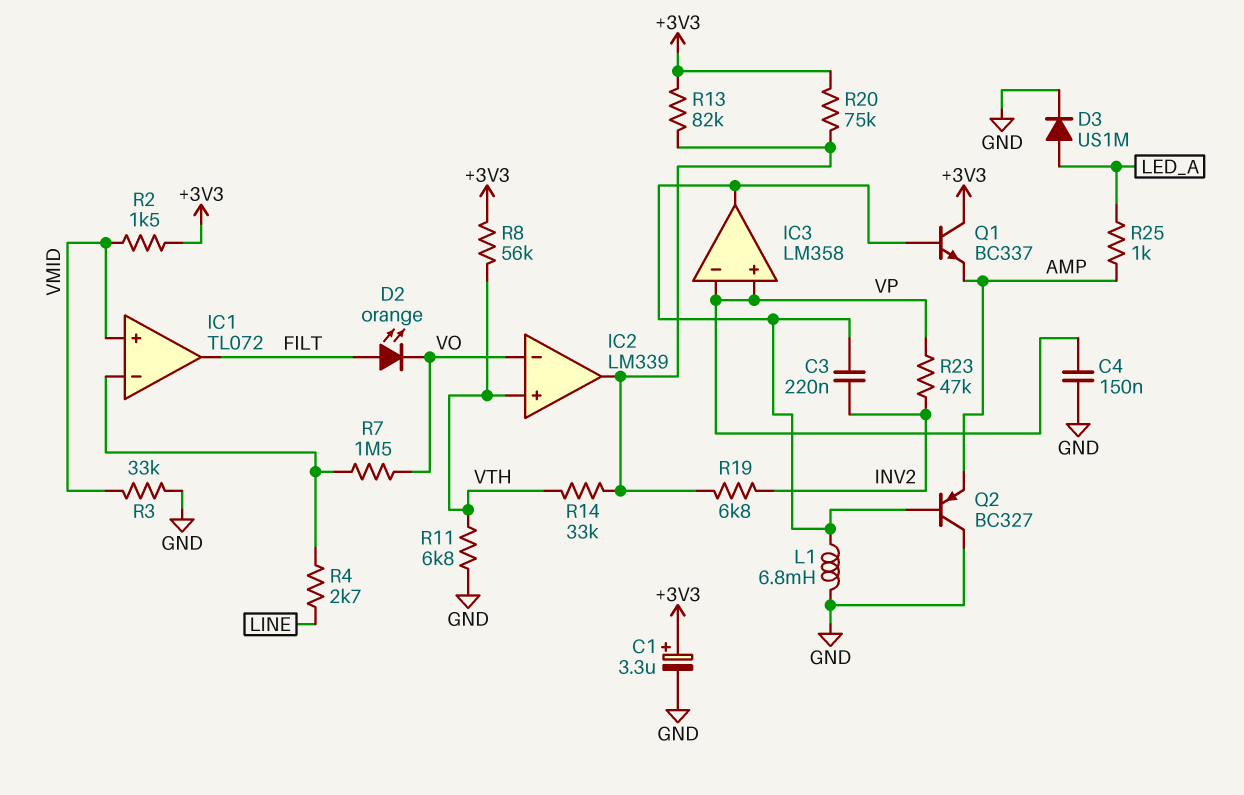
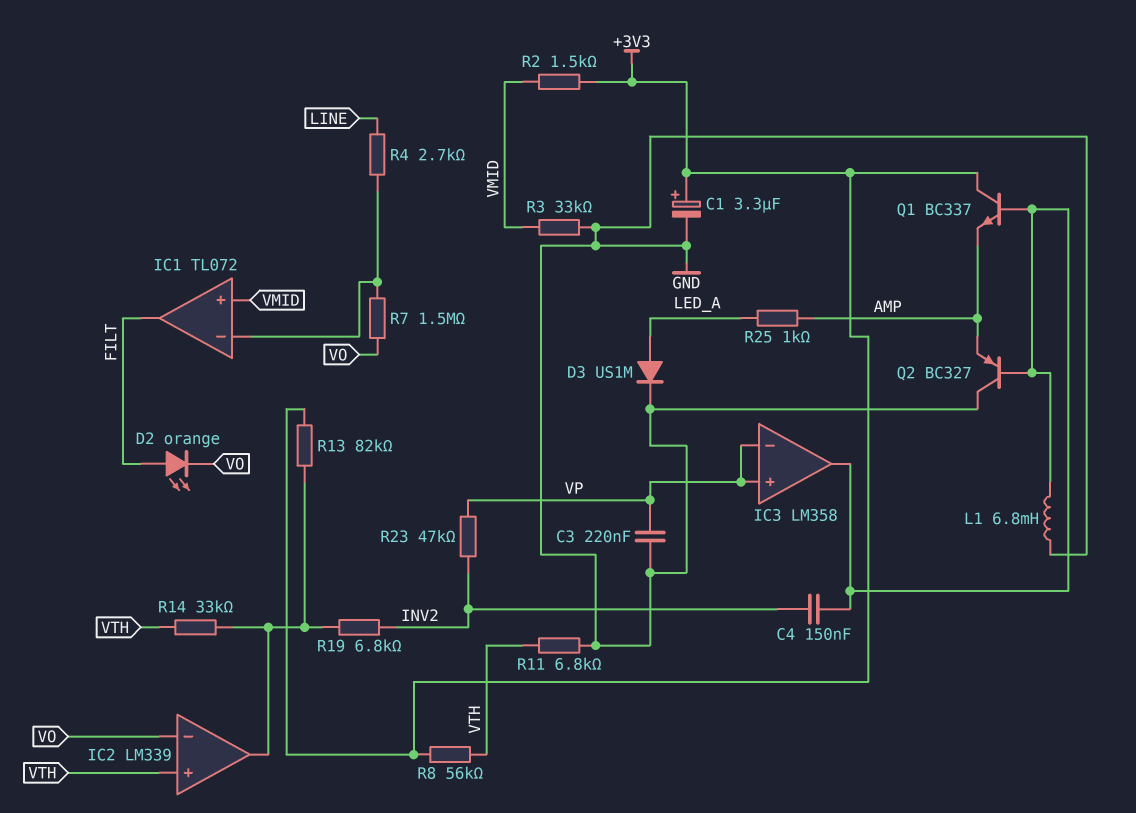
C3: 220nF (IC3/out, INV2) -> 220nF (GND, VP)
C4: 150nF (GND, VP) -> 150nF (IC3/out, INV2)
R20: 75k (+3V3, IC2/out) -> none

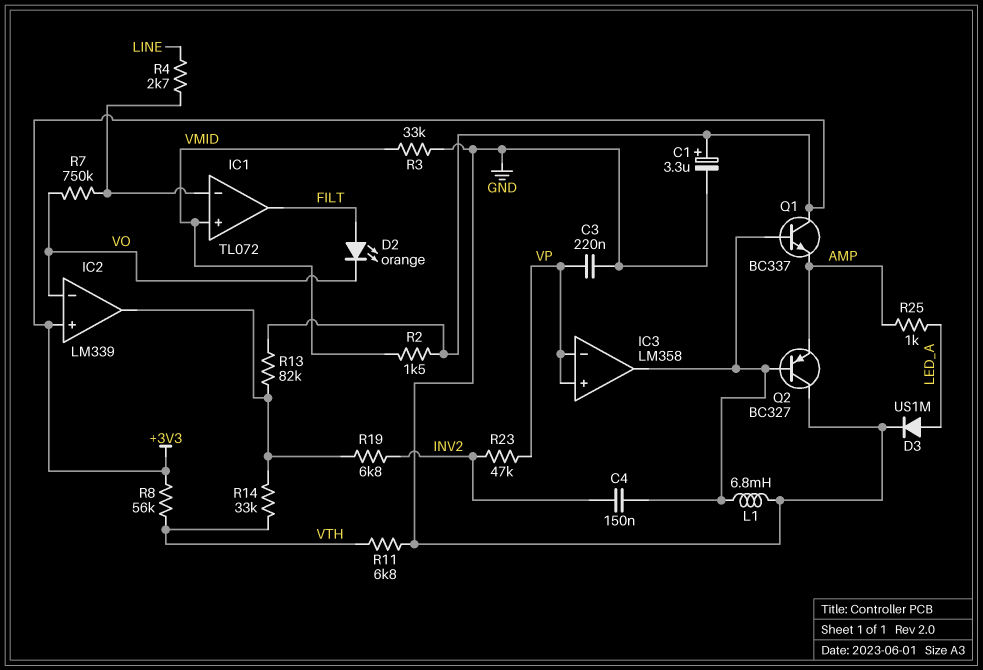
IC2 pin in+: VTH -> +3V3
R7: 1.5M (IC1/in-, VO) -> 750k (IC1/in-, VO)

